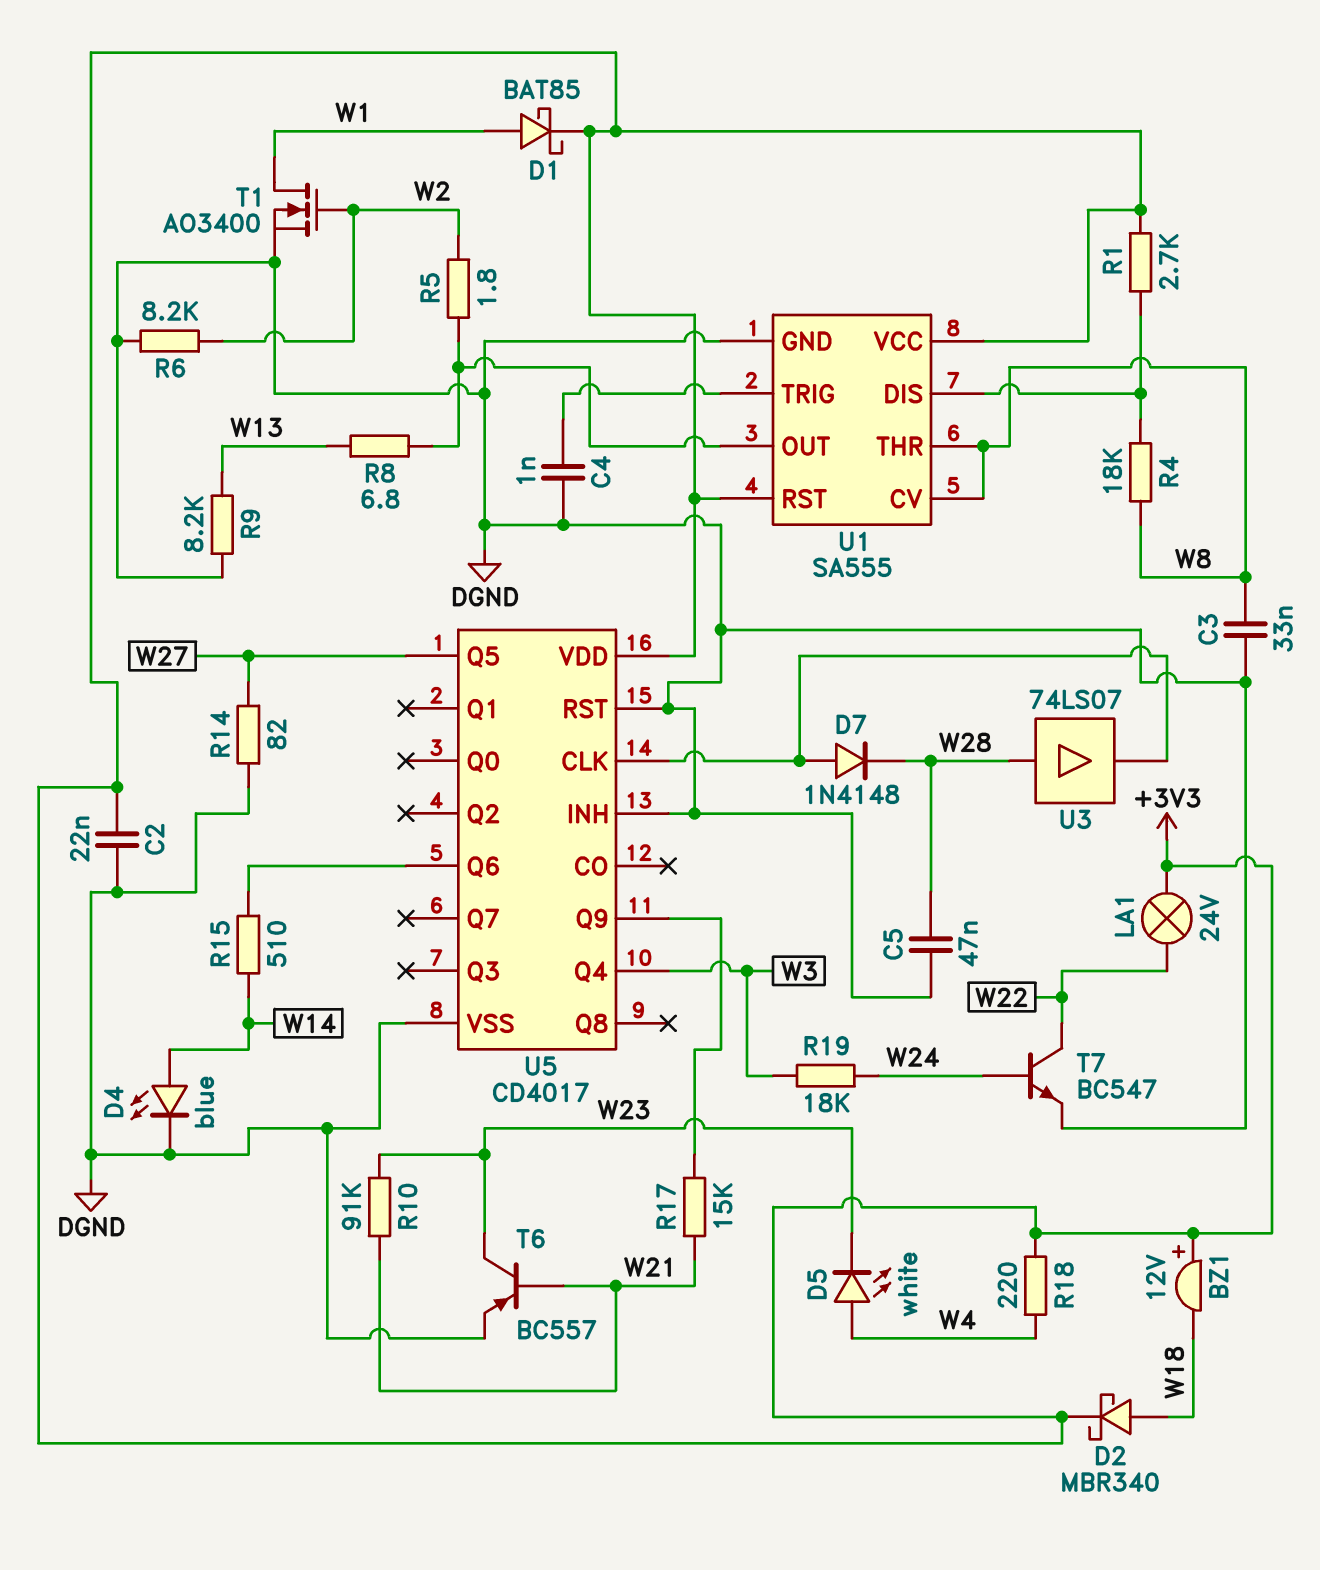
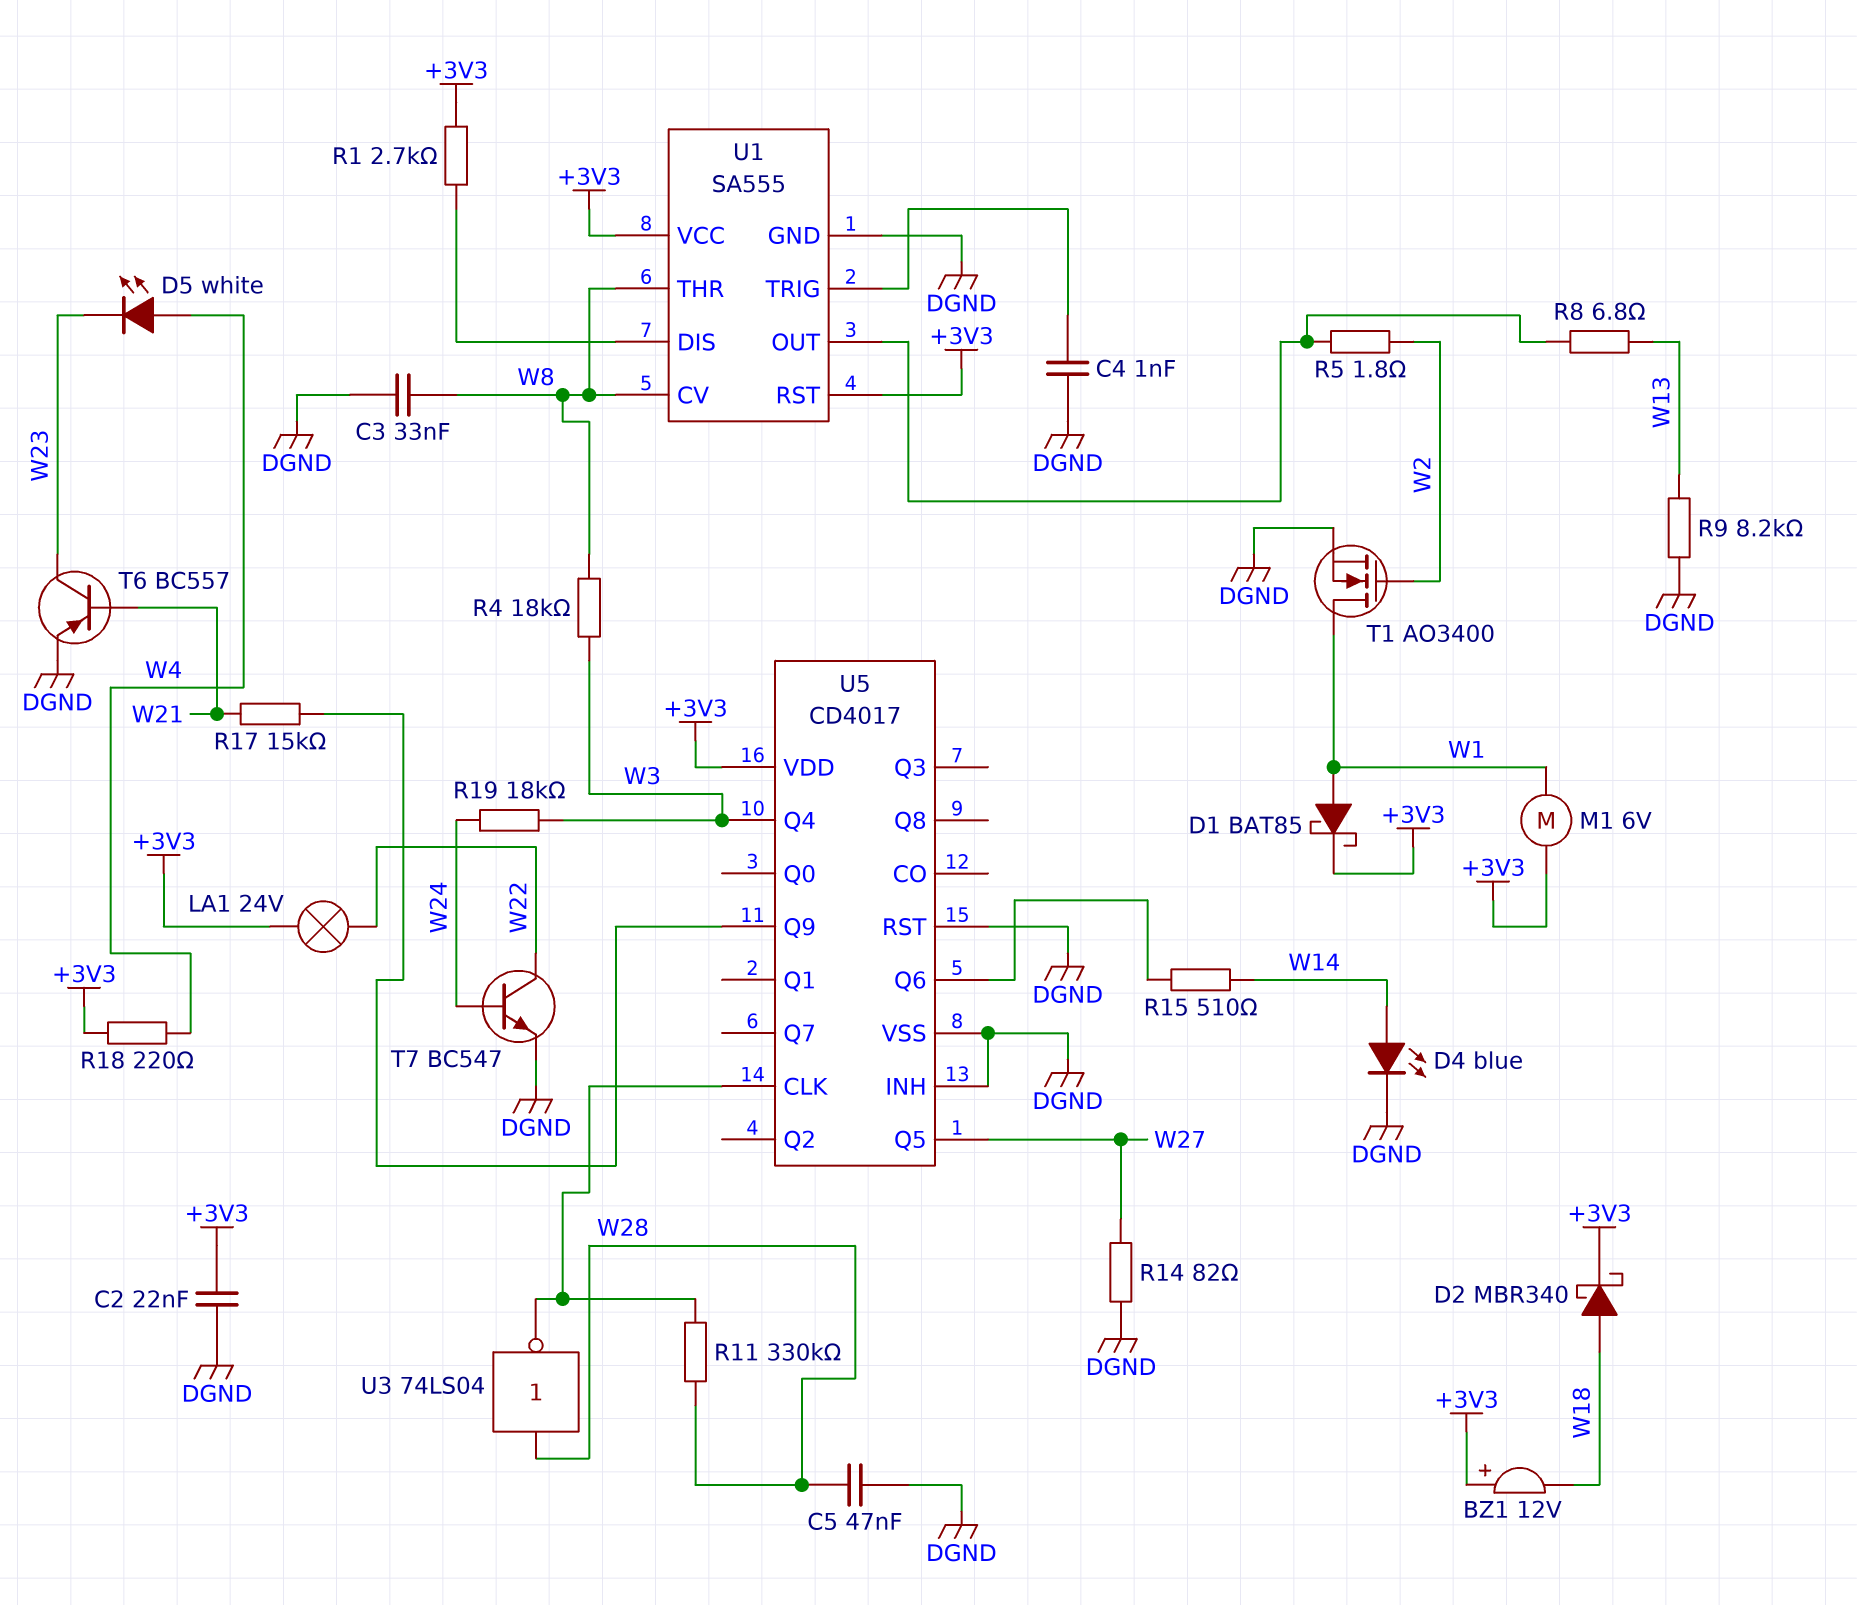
D7: diode 1N4148 (A U5/CLK, K W28) -> none
M1: none -> motor 6V (+3V3, W1)
R4: 18k (U1/DIS, W8) -> 18k (W3, W8)
R6: 8.2k (DGND, W2) -> none
R10: 91k (W21, W23) -> none
R11: none -> 330k (U5/CLK, W28)
U3: buffer 74LS07 (in W28, out U5/CLK) -> NOT 74LS04 (in W28, out U5/CLK)

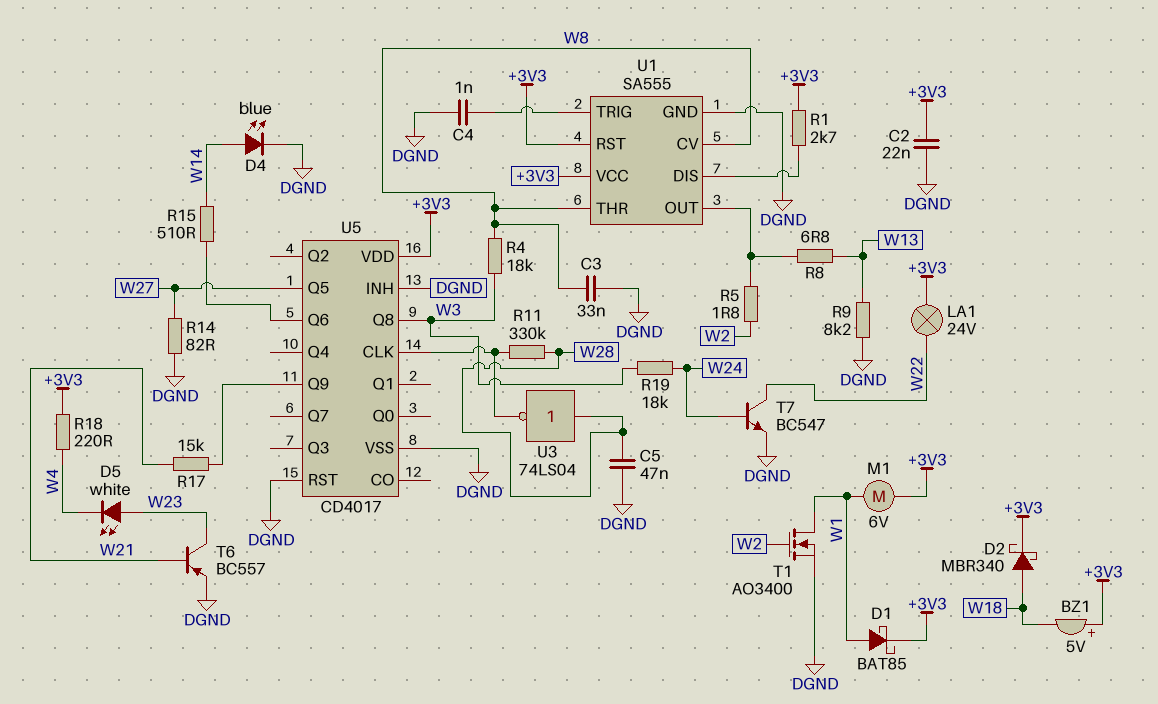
BZ1: buzzer 12V (plus +3V3, minus W18) -> buzzer 5V (plus +3V3, minus W18)
D5: LED white (A W4, K W23) -> LED white (A W23, K W4)
U5 pin Q4: W3 -> none
U5 pin Q8: none -> W3

